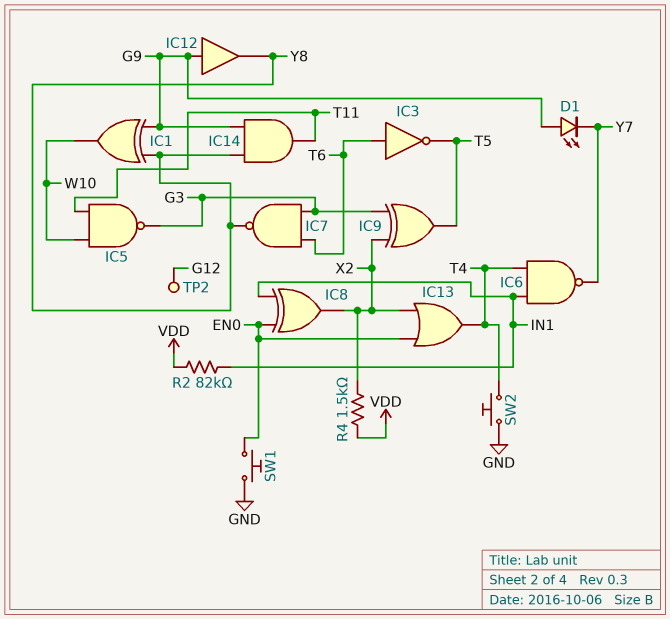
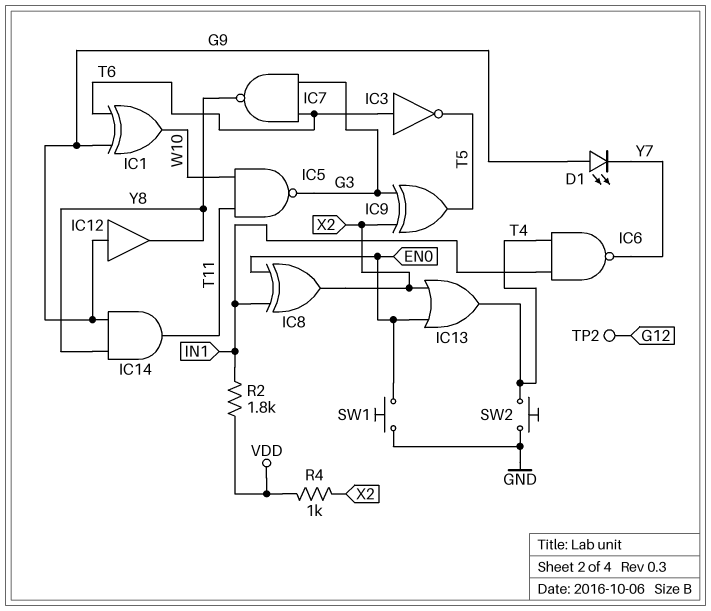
IC1: XOR (in G9, in Y8, out W10) -> XOR (in G9, in T6, out W10)
R2: 82k (IN1, VDD) -> 1.8k (IN1, VDD)
R4: 1.5k (VDD, X2) -> 1k (VDD, X2)

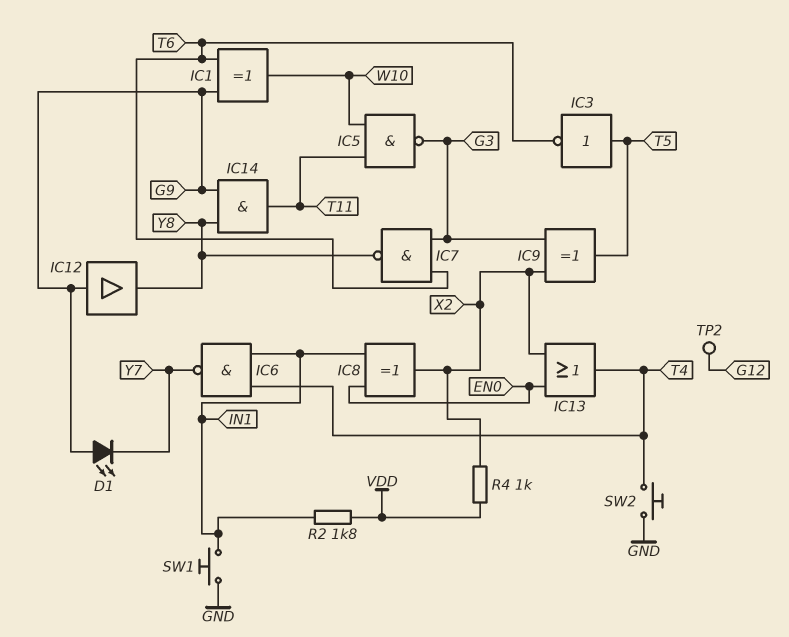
IC3: NOT (in T6, out T5) -> NOT (in T5, out T6)
SW1: button (EN0, GND) -> button (GND, IN1)

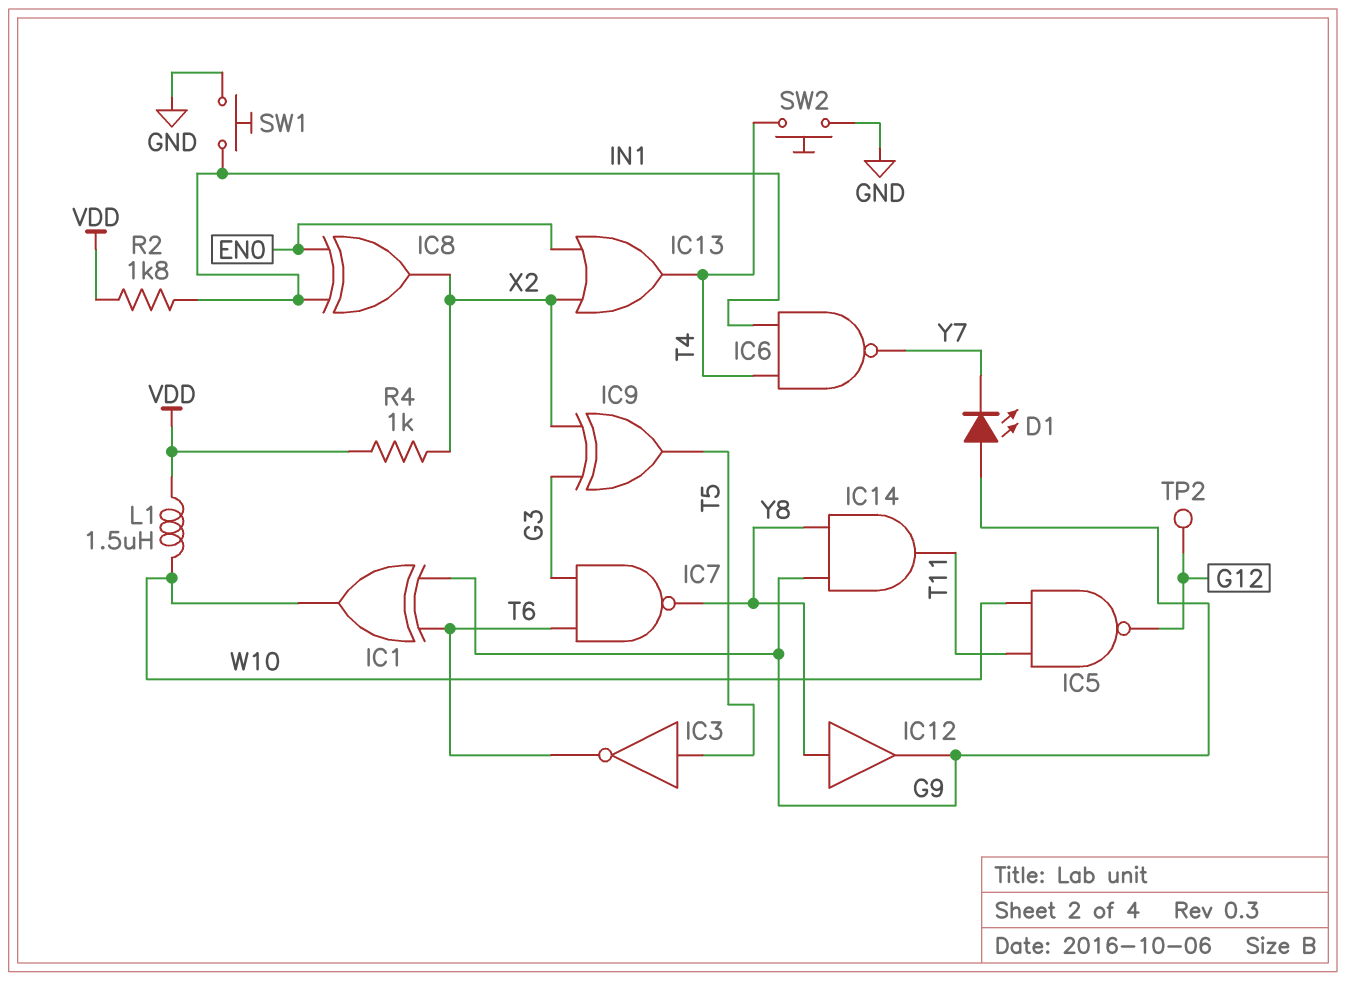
IC5: NAND (in T11, in W10, out G3) -> NAND (in T11, in W10, out G12)
IC12: buffer (in G9, out Y8) -> buffer (in Y8, out G9)
L1: none -> 1.5uH (VDD, W10)

